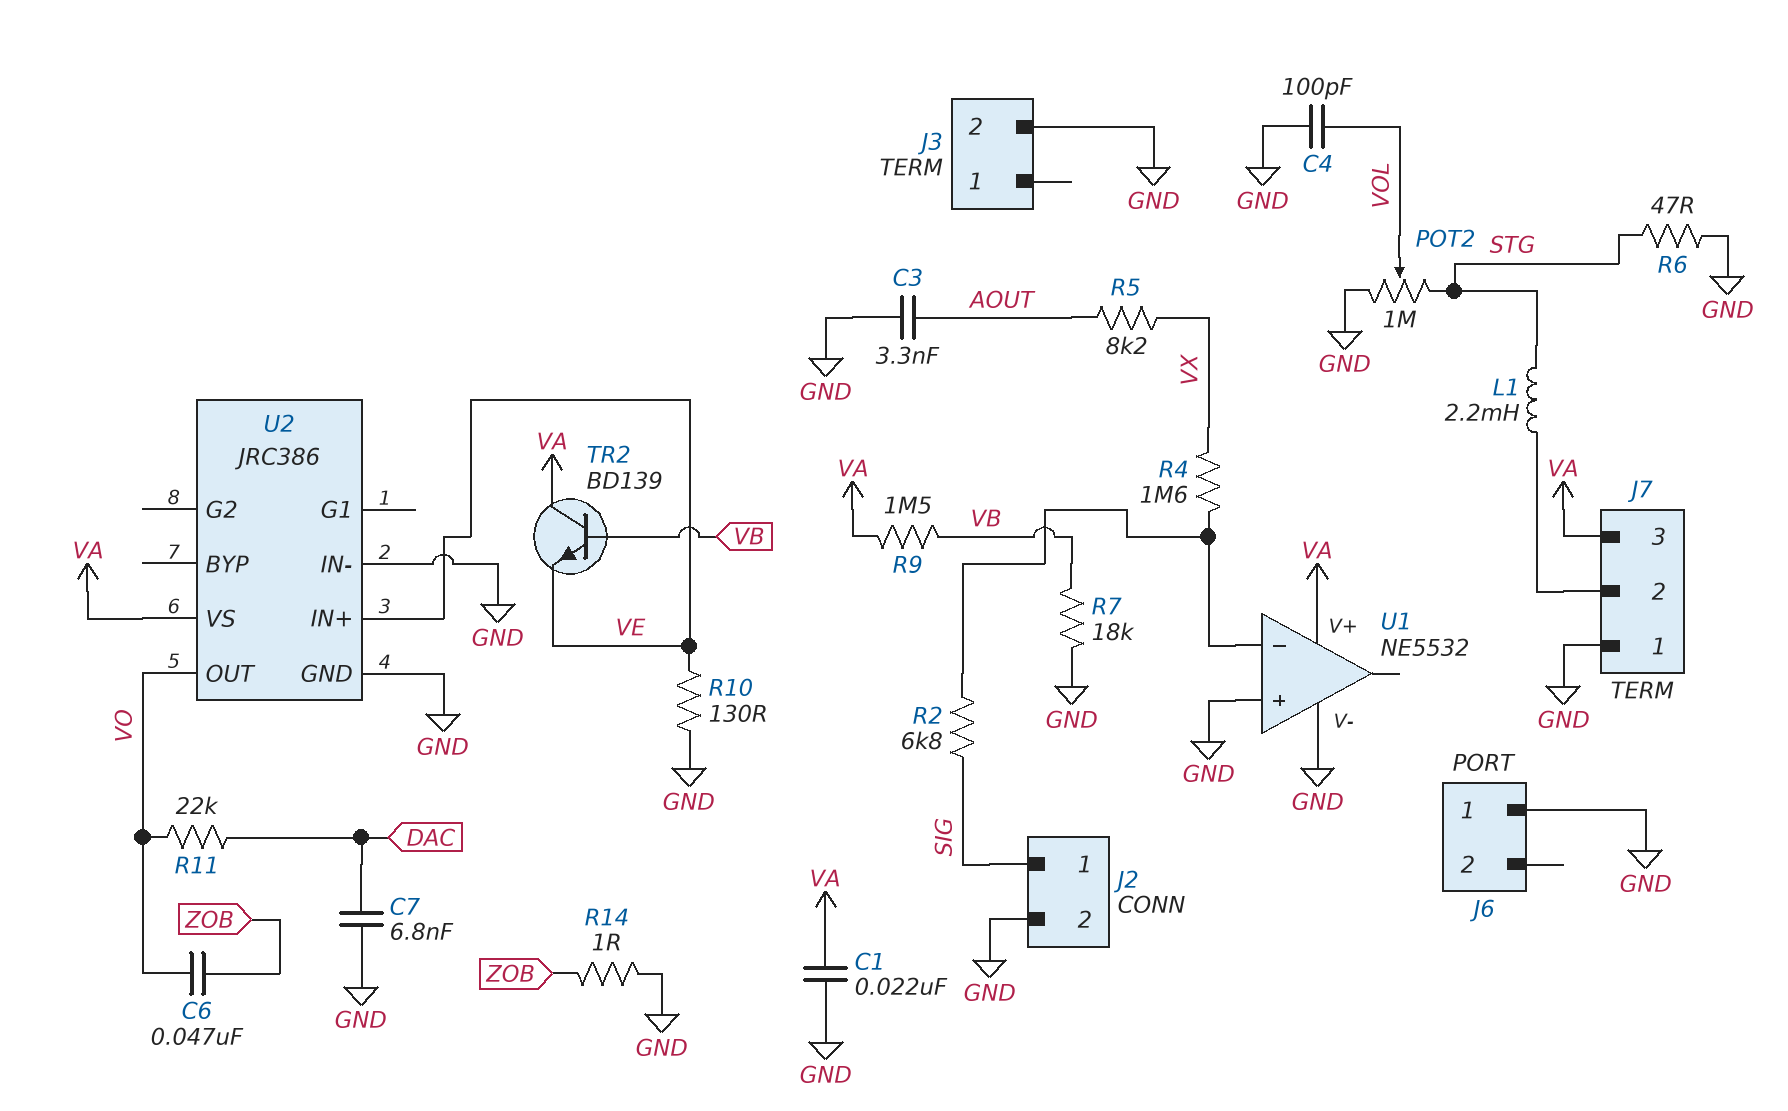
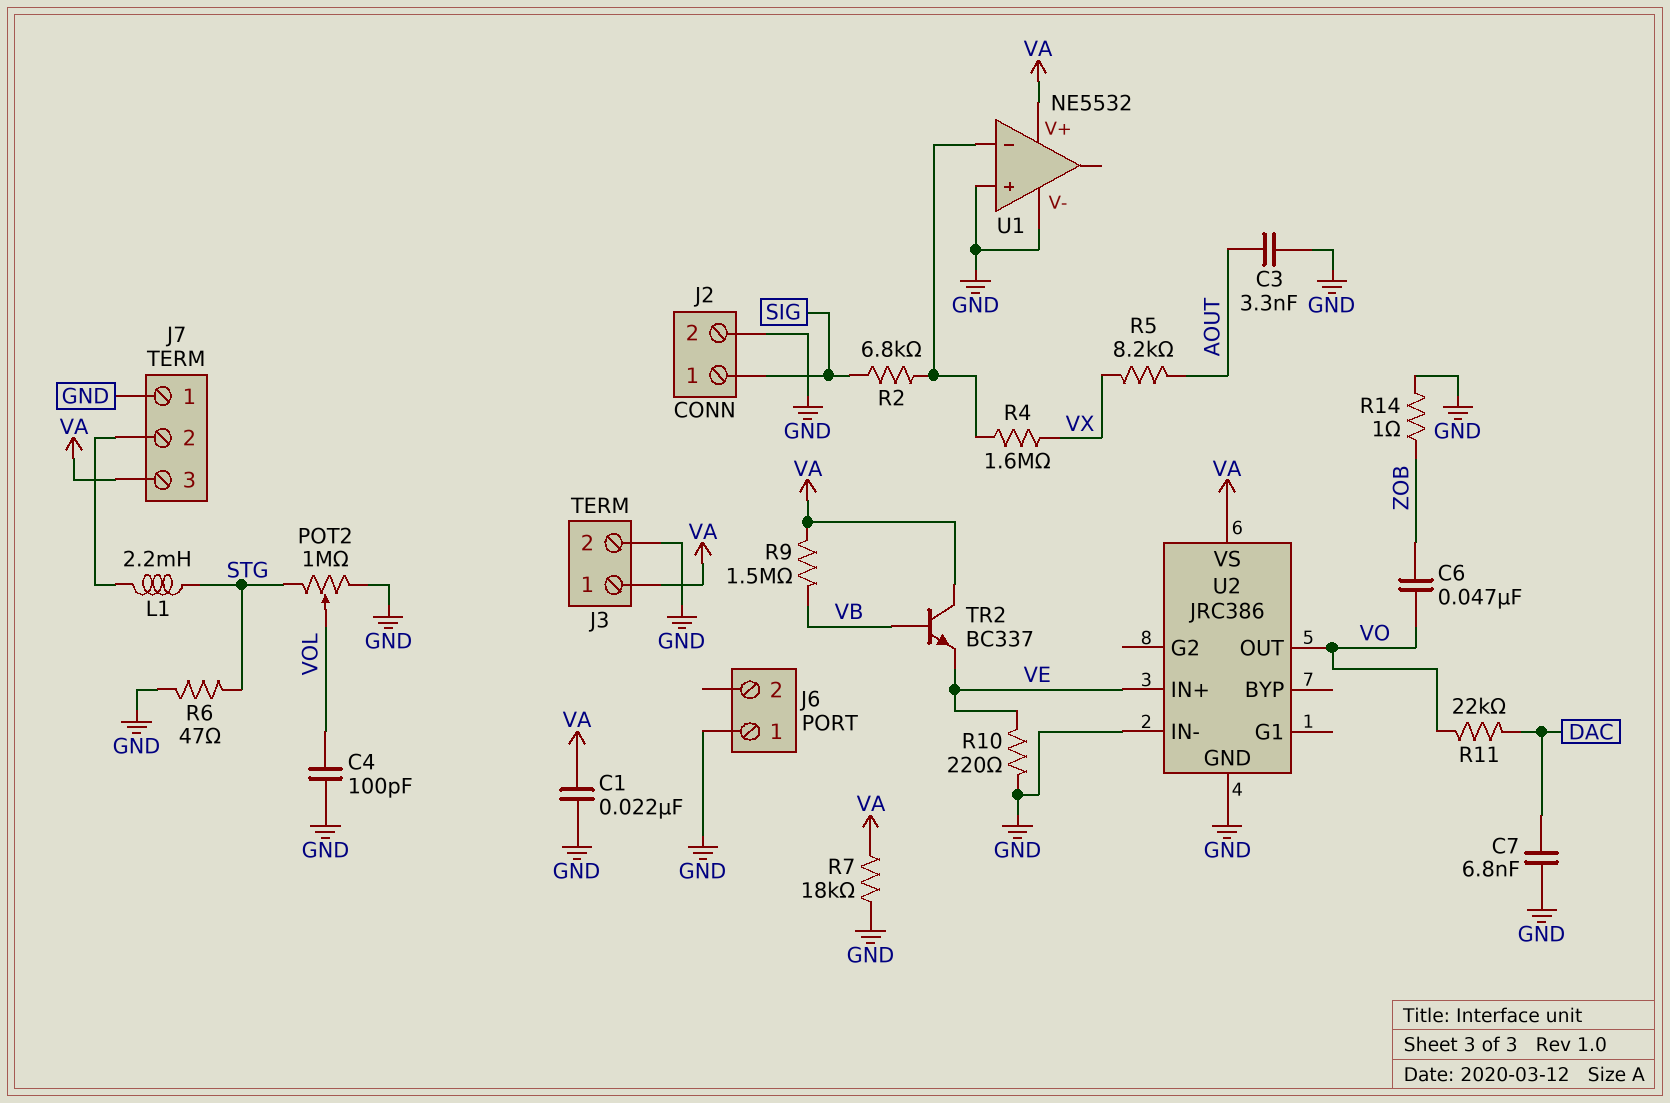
J3 pin 1: none -> VA
R7: 18k (GND, VB) -> 18k (GND, VA)
R10: 130 (GND, VE) -> 220 (GND, VE)
TR2: NPN BD139 (B VB, C VA, E VE) -> NPN BC337 (B VB, C VA, E VE)

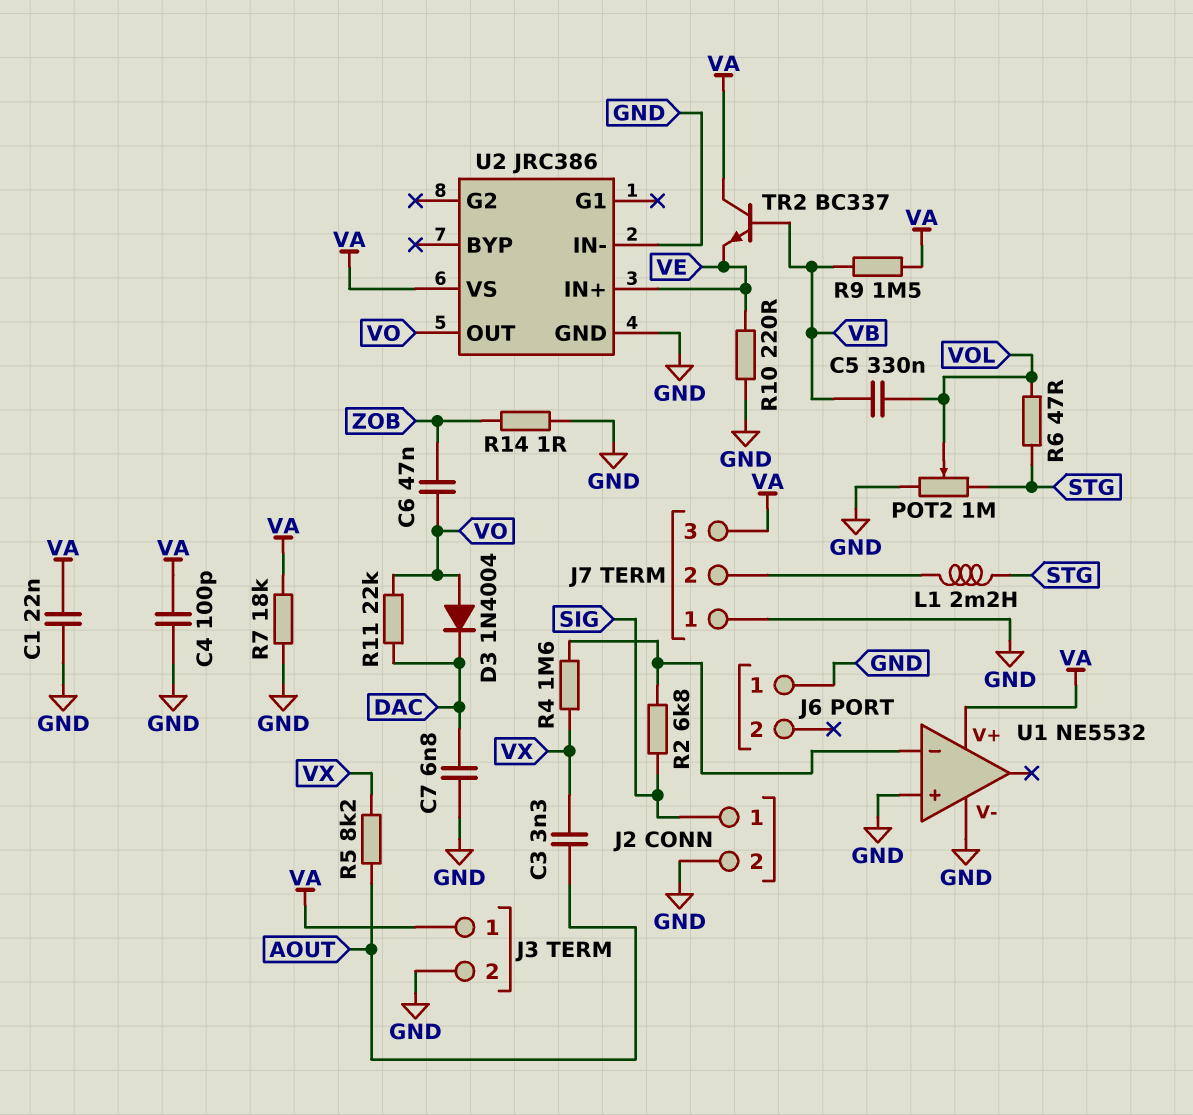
C3: 3.3nF (AOUT, GND) -> 3.3nF (AOUT, VX)
C4: 100pF (GND, VOL) -> 100pF (GND, VA)
C5: none -> 330nF (VB, VOL)
D3: none -> diode 1N4004 (A VO, K DAC)
R6: 47 (GND, STG) -> 47 (STG, VOL)

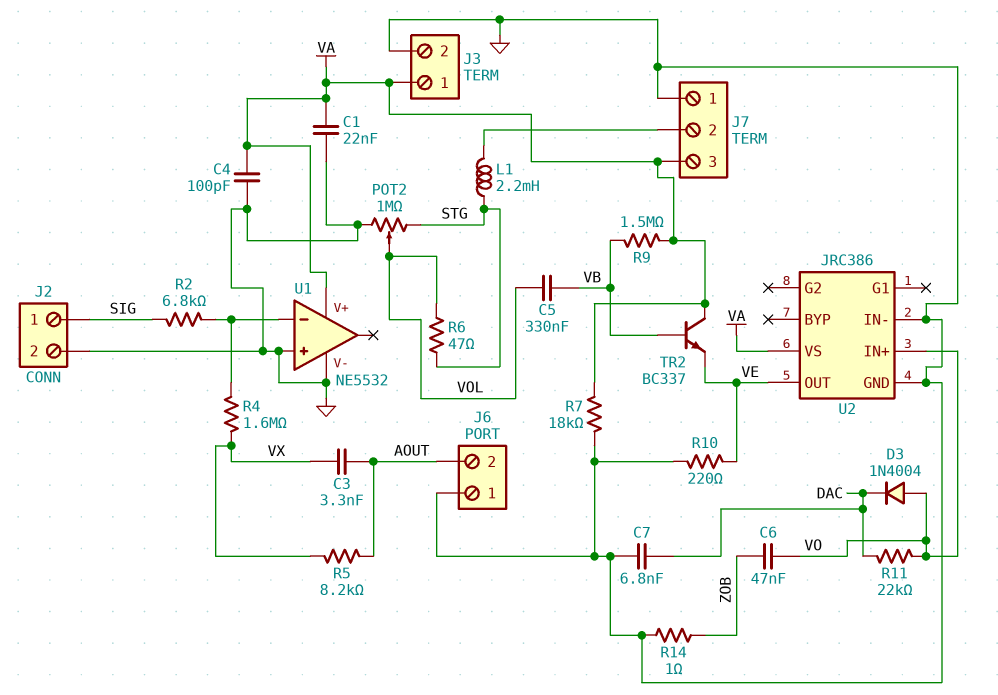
J6 pin 2: none -> AOUT
U2 pin IN+: VE -> VO
U2 pin OUT: VO -> VE

